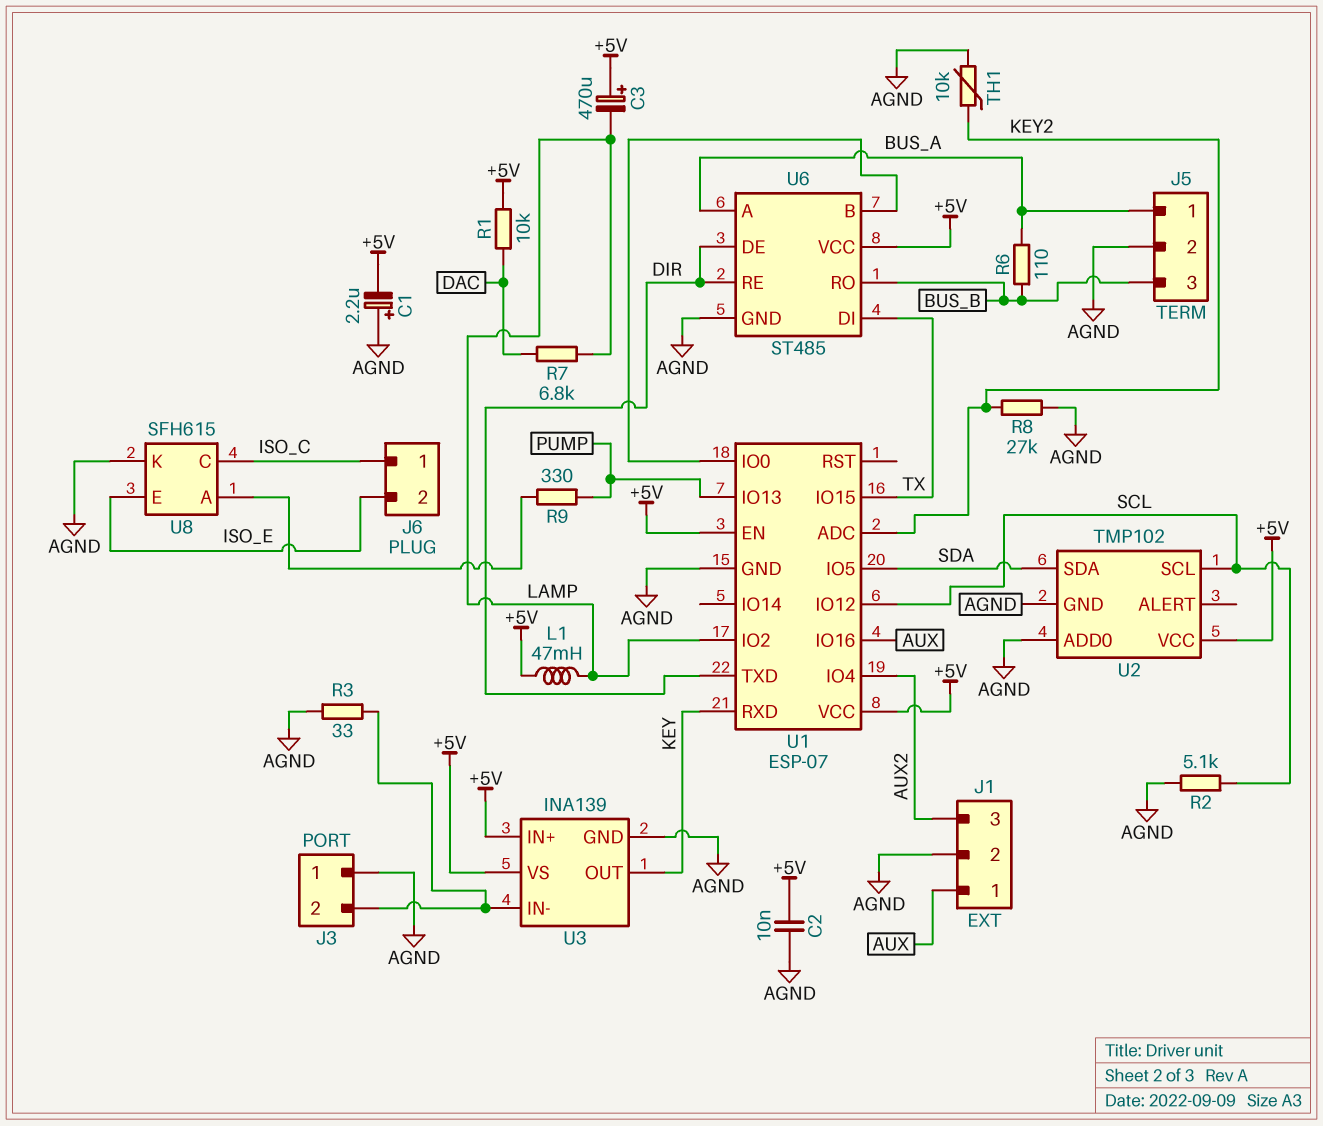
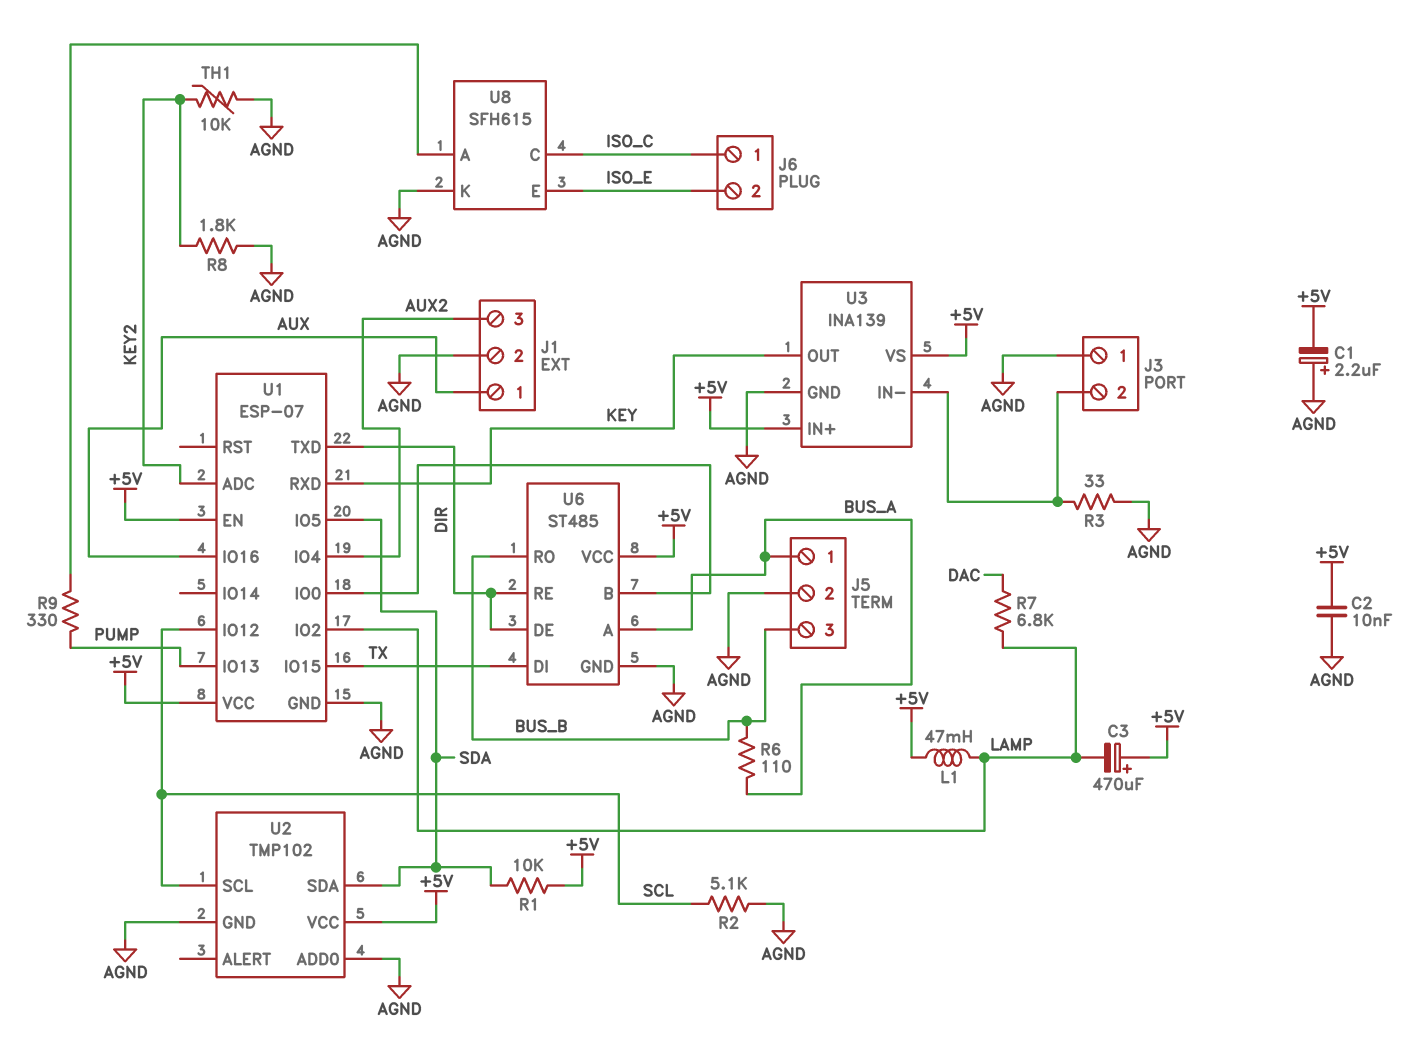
R1: 10k (+5V, DAC) -> 10k (+5V, SDA)
R8: 27k (AGND, KEY2) -> 1.8k (AGND, KEY2)

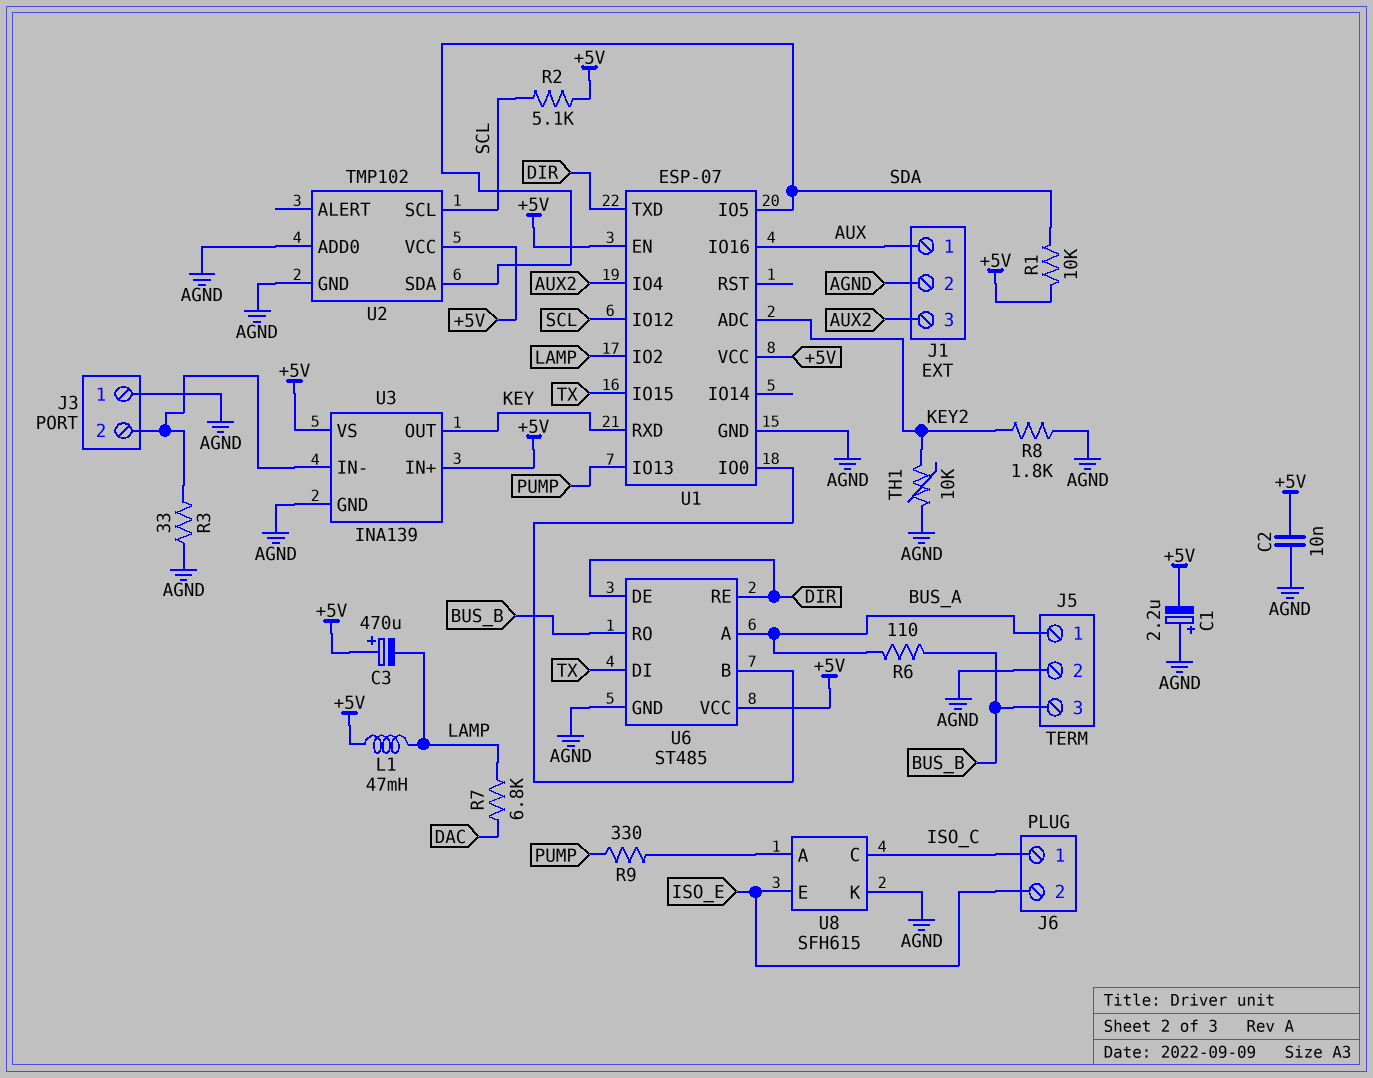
R2: 5.1k (AGND, SCL) -> 5.1k (+5V, SCL)

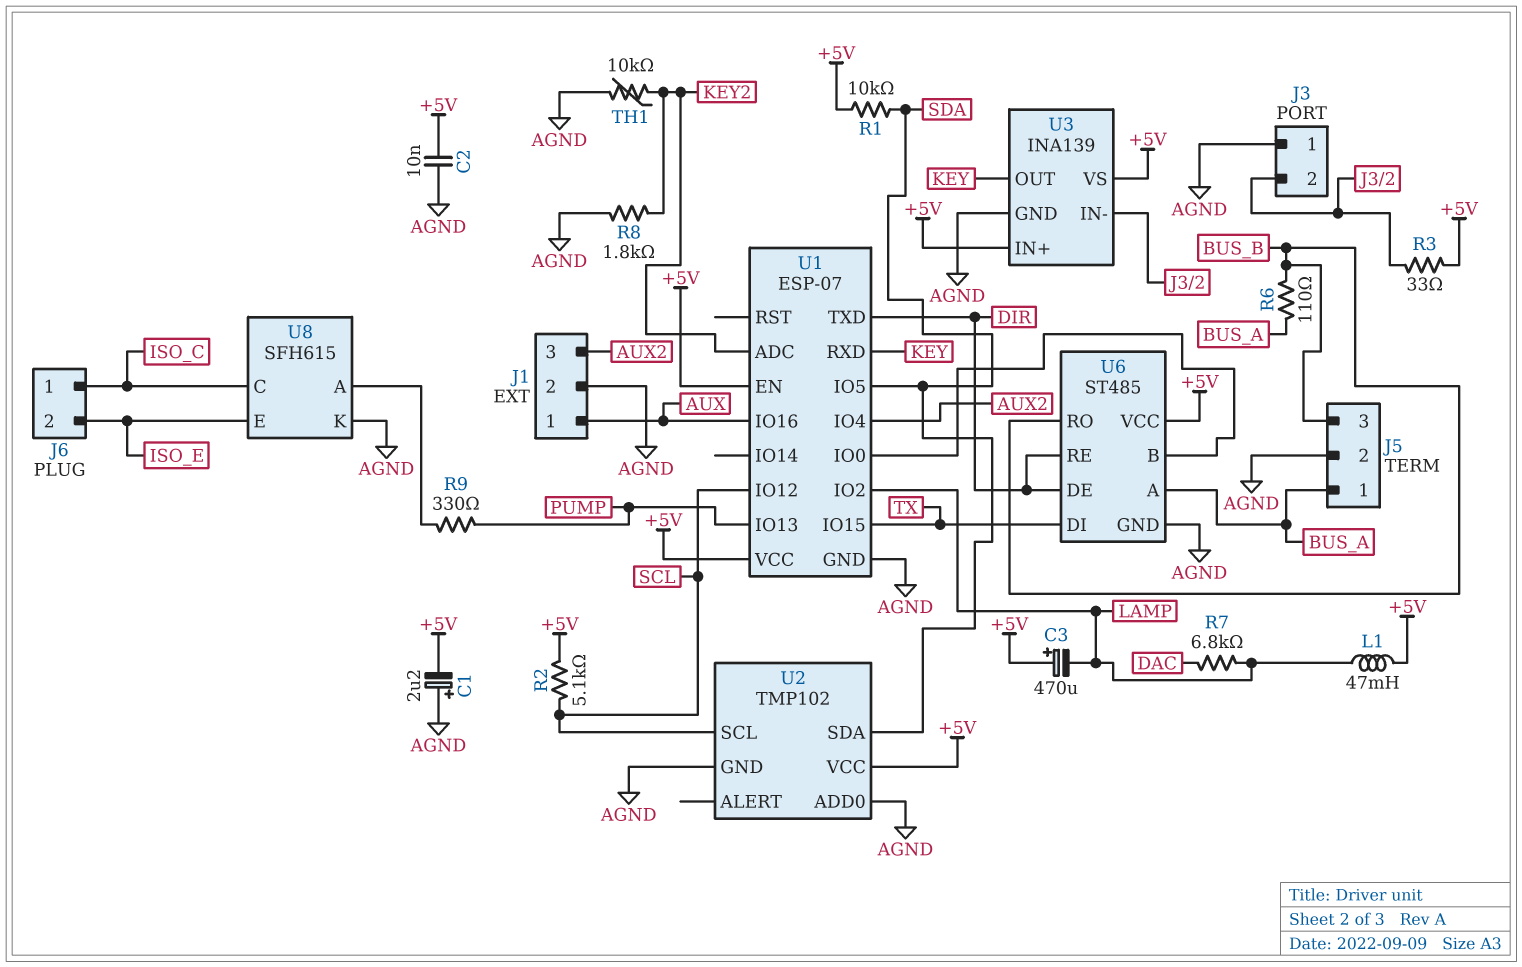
R3: 33 (AGND, J3/2) -> 33 (+5V, J3/2)

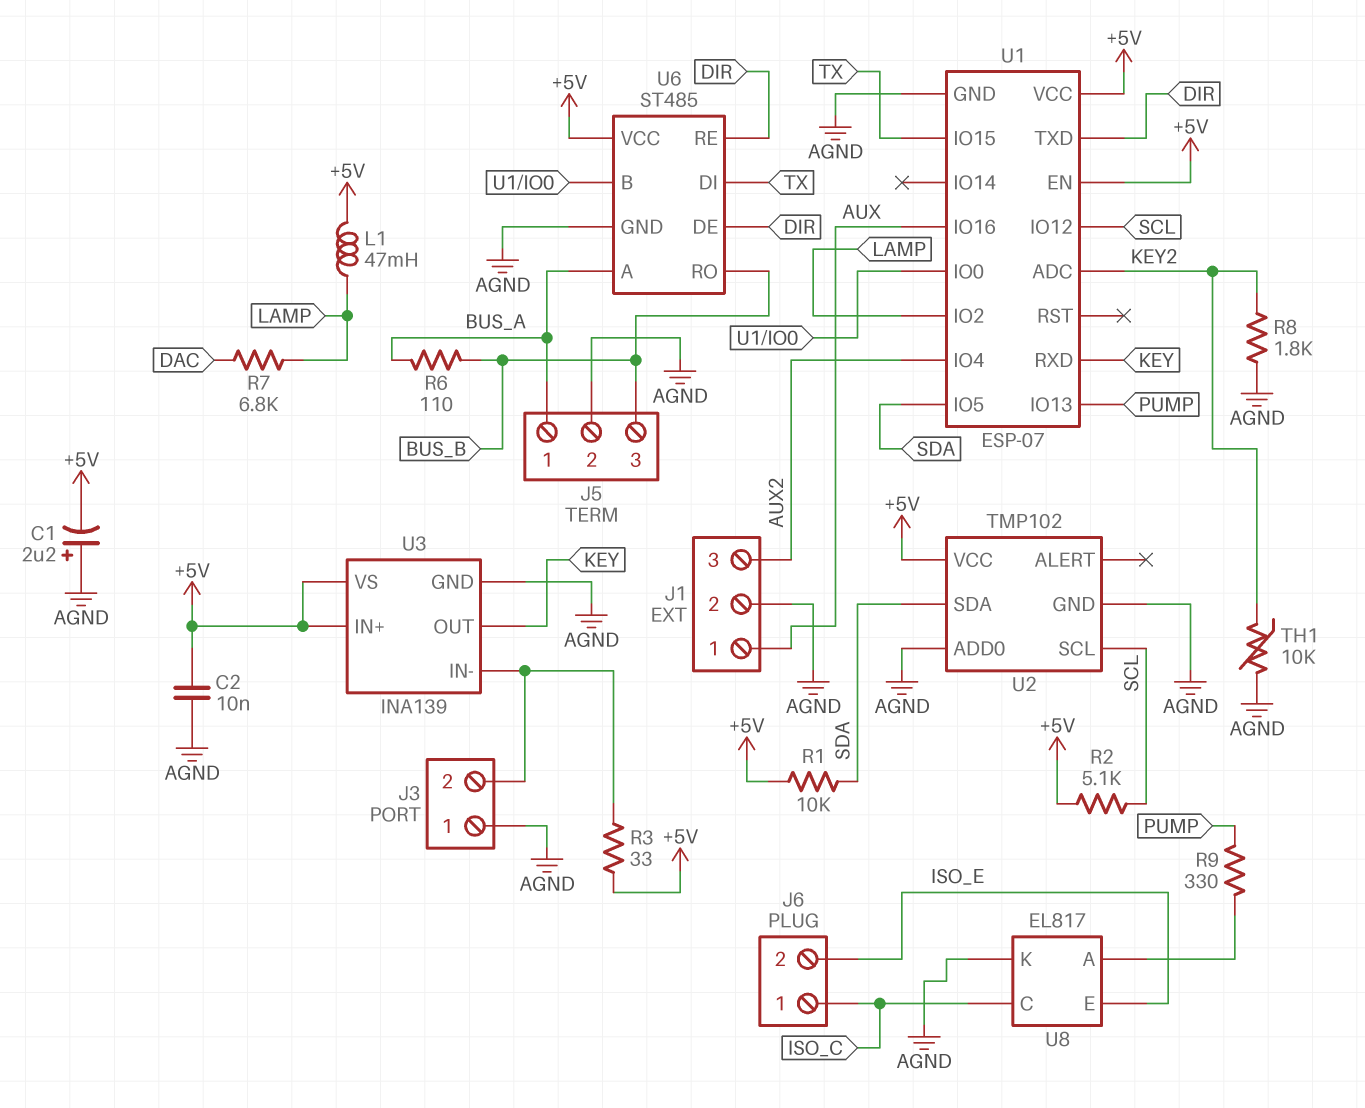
C3: 470uF (plus +5V, minus LAMP) -> none
U8: SFH615 -> EL817

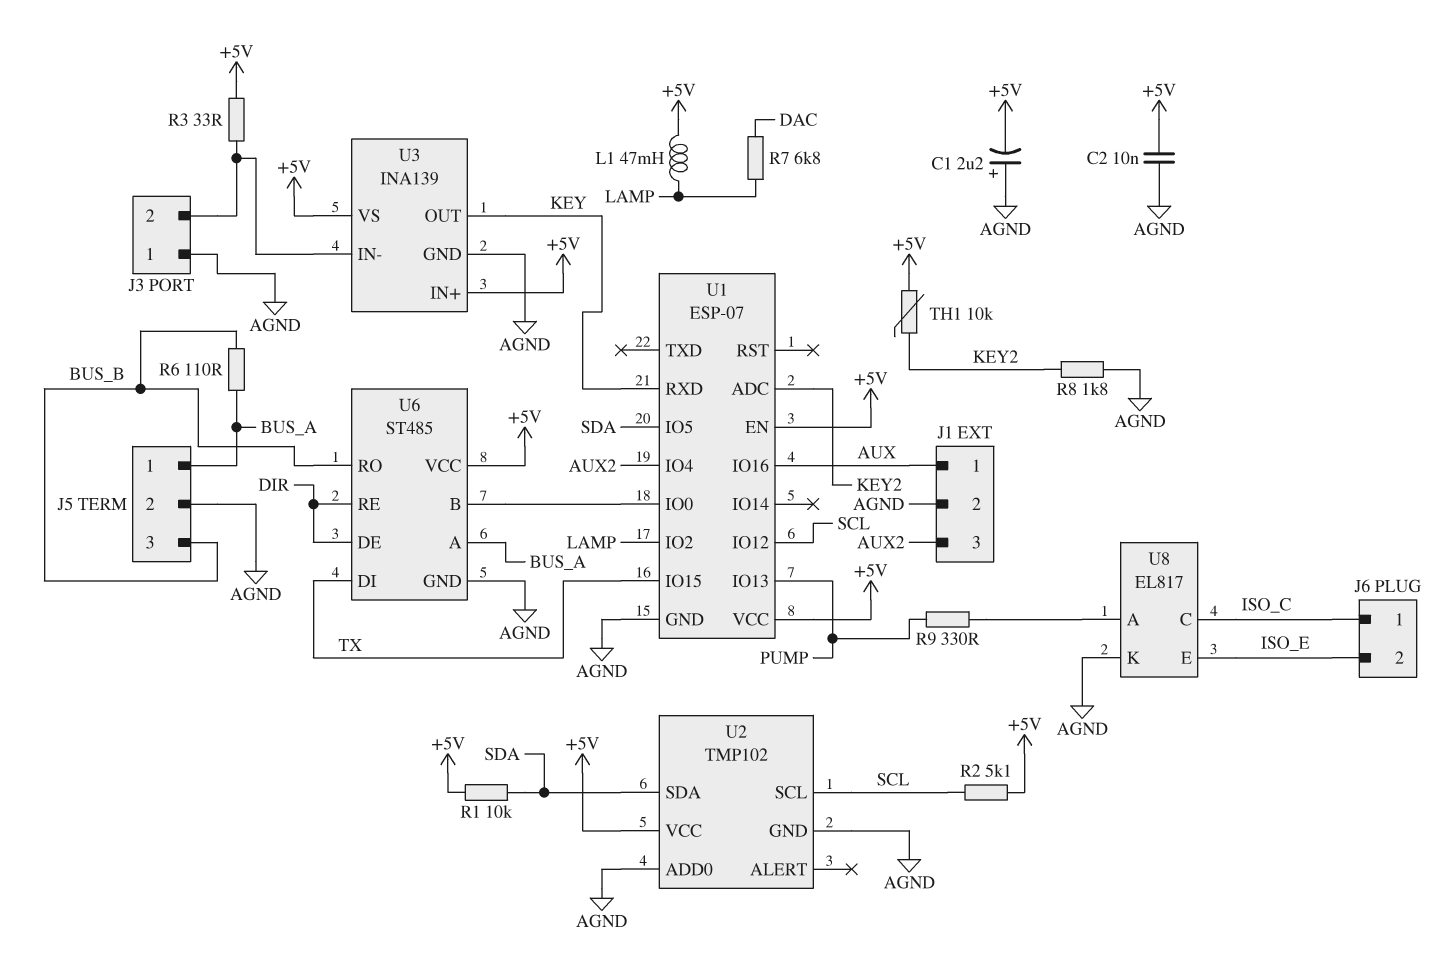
TH1: 10k (AGND, KEY2) -> 10k (+5V, KEY2)
U1 pin TXD: DIR -> none

